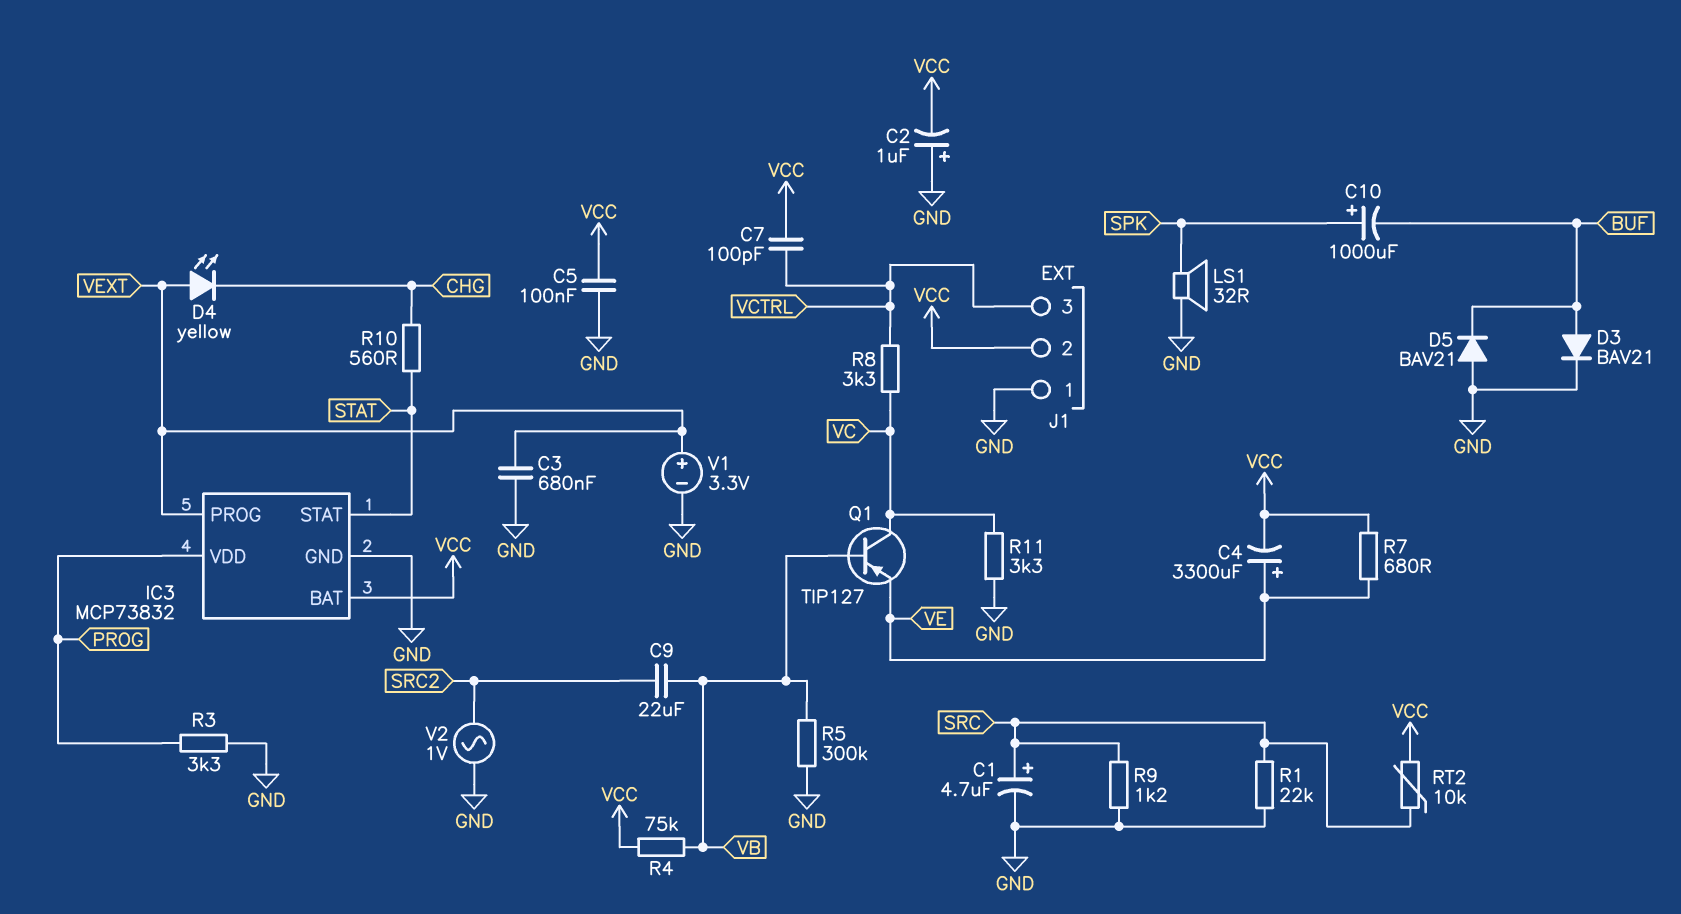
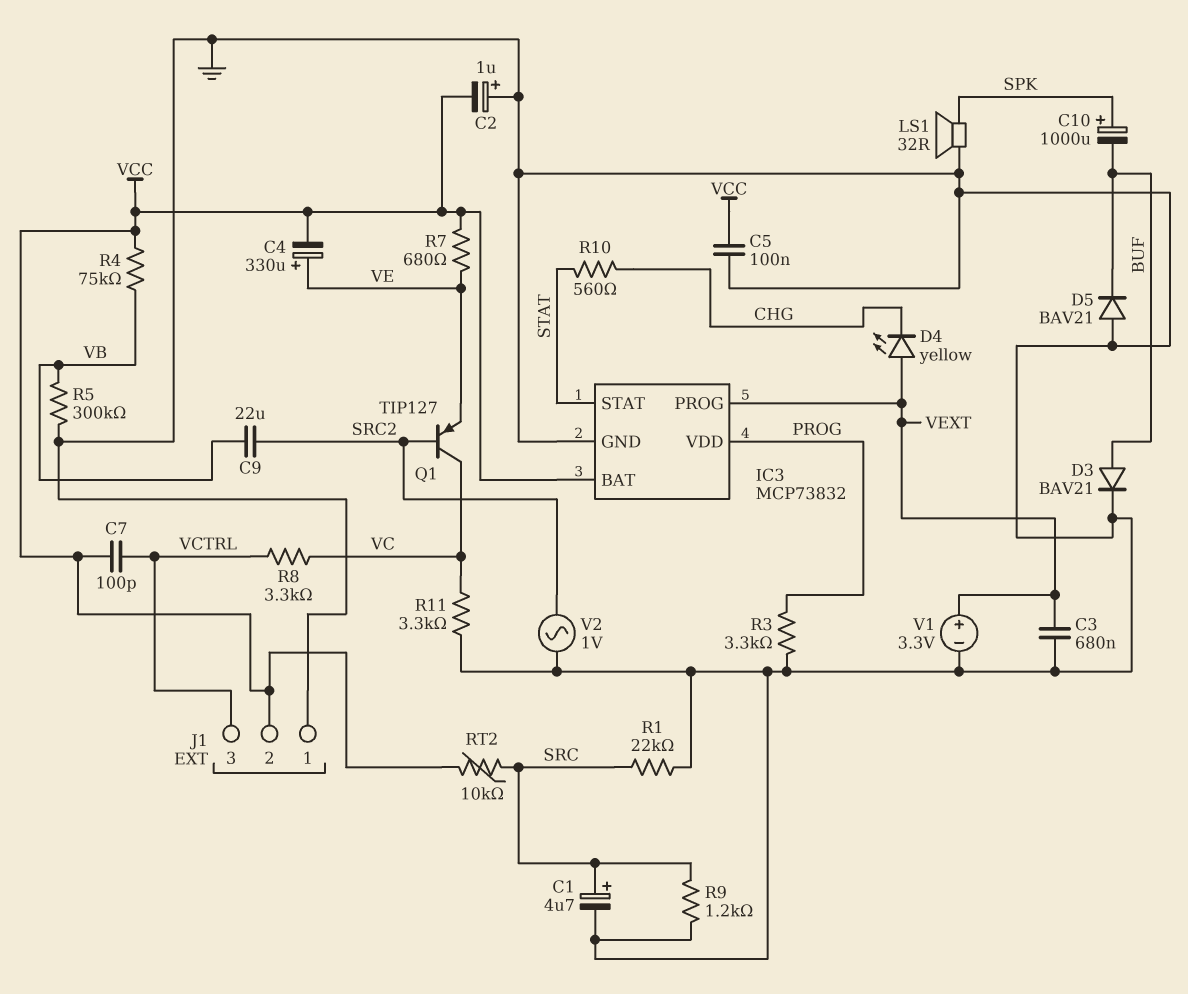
C4: 3300uF (plus VE, minus VCC) -> 330uF (plus VE, minus VCC)
Q1: PNP TIP127 (B VB, C VC, E VE) -> PNP TIP127 (B SRC2, C VC, E VE)

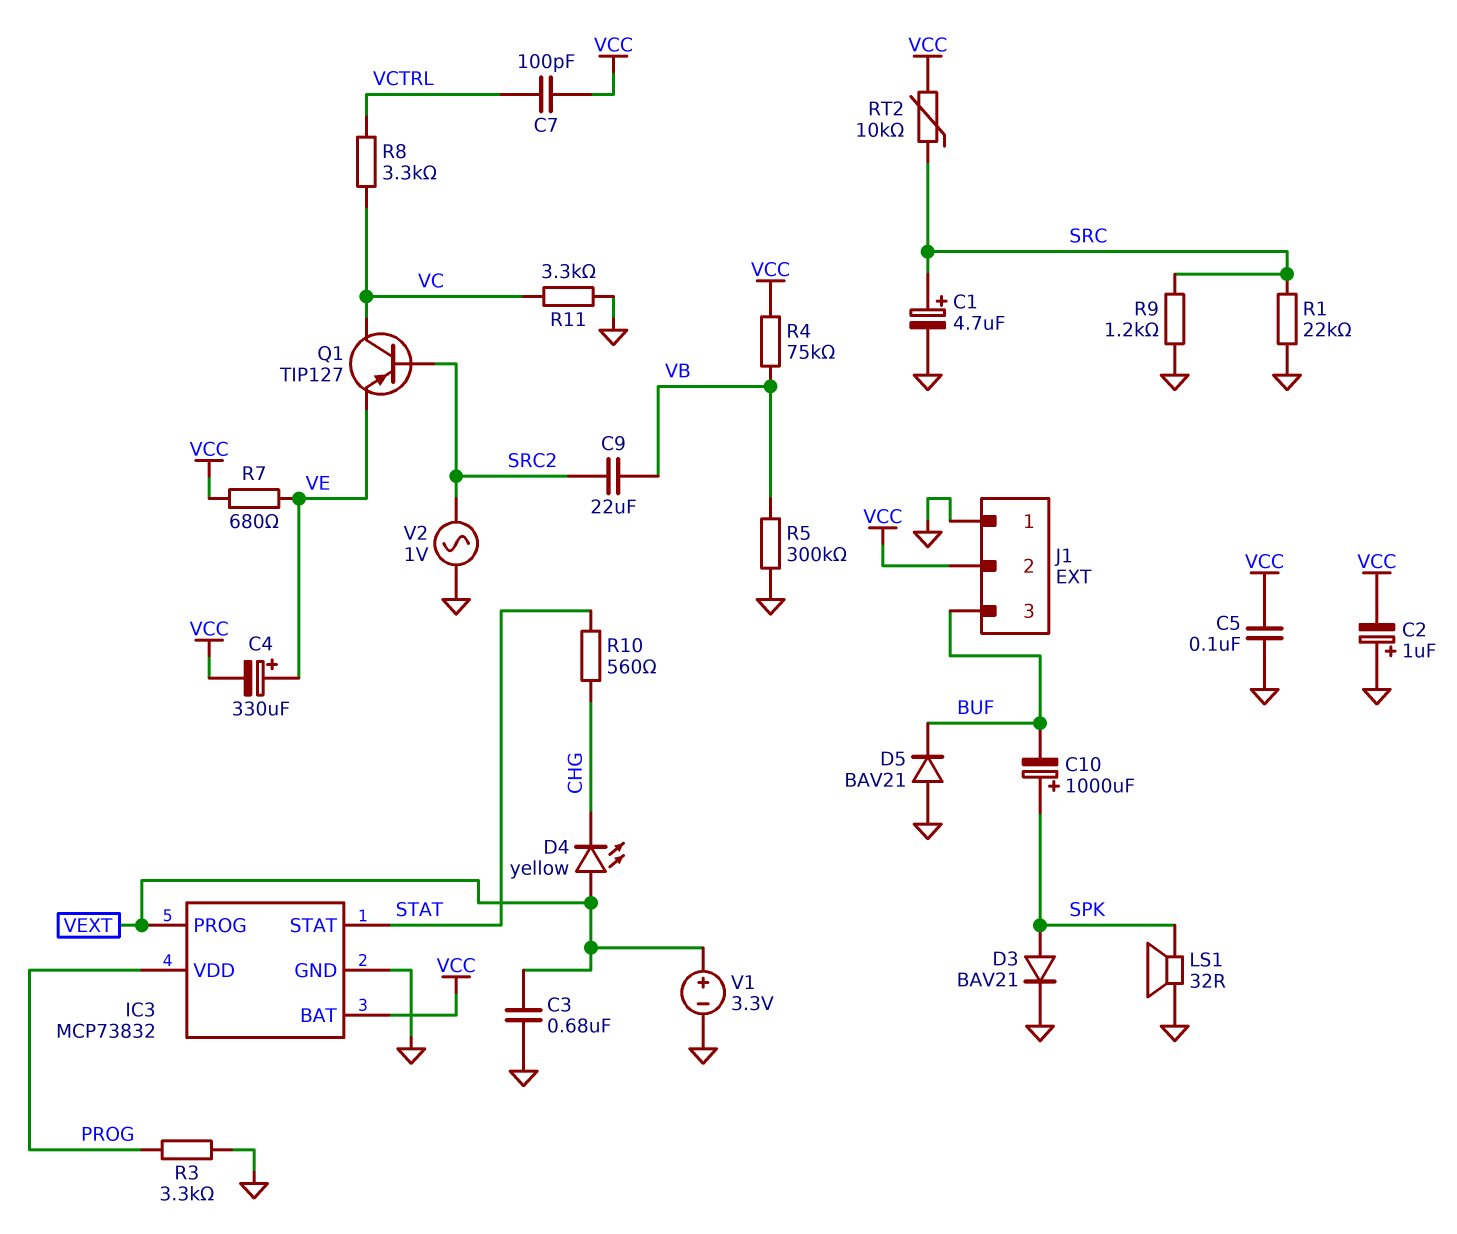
D3: diode BAV21 (A BUF, K GND) -> diode BAV21 (A SPK, K GND)
J1 pin 3: VCTRL -> BUF

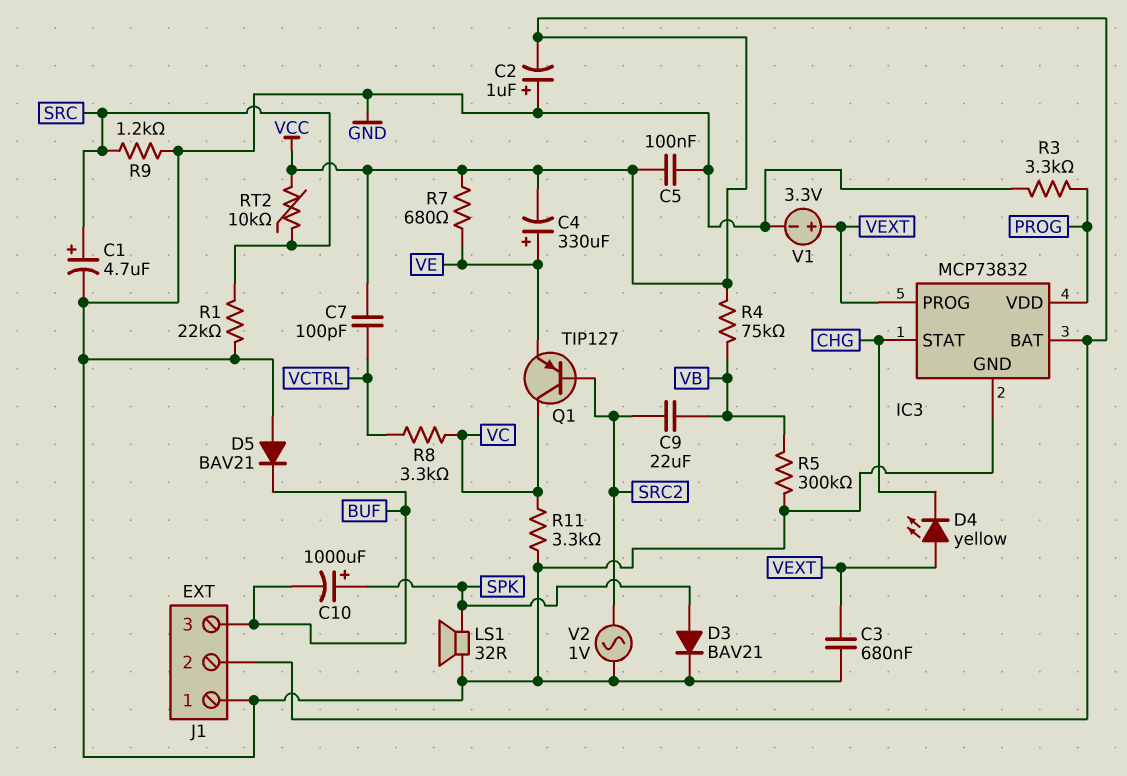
IC3 pin STAT: STAT -> CHG
R10: 560 (CHG, STAT) -> none

